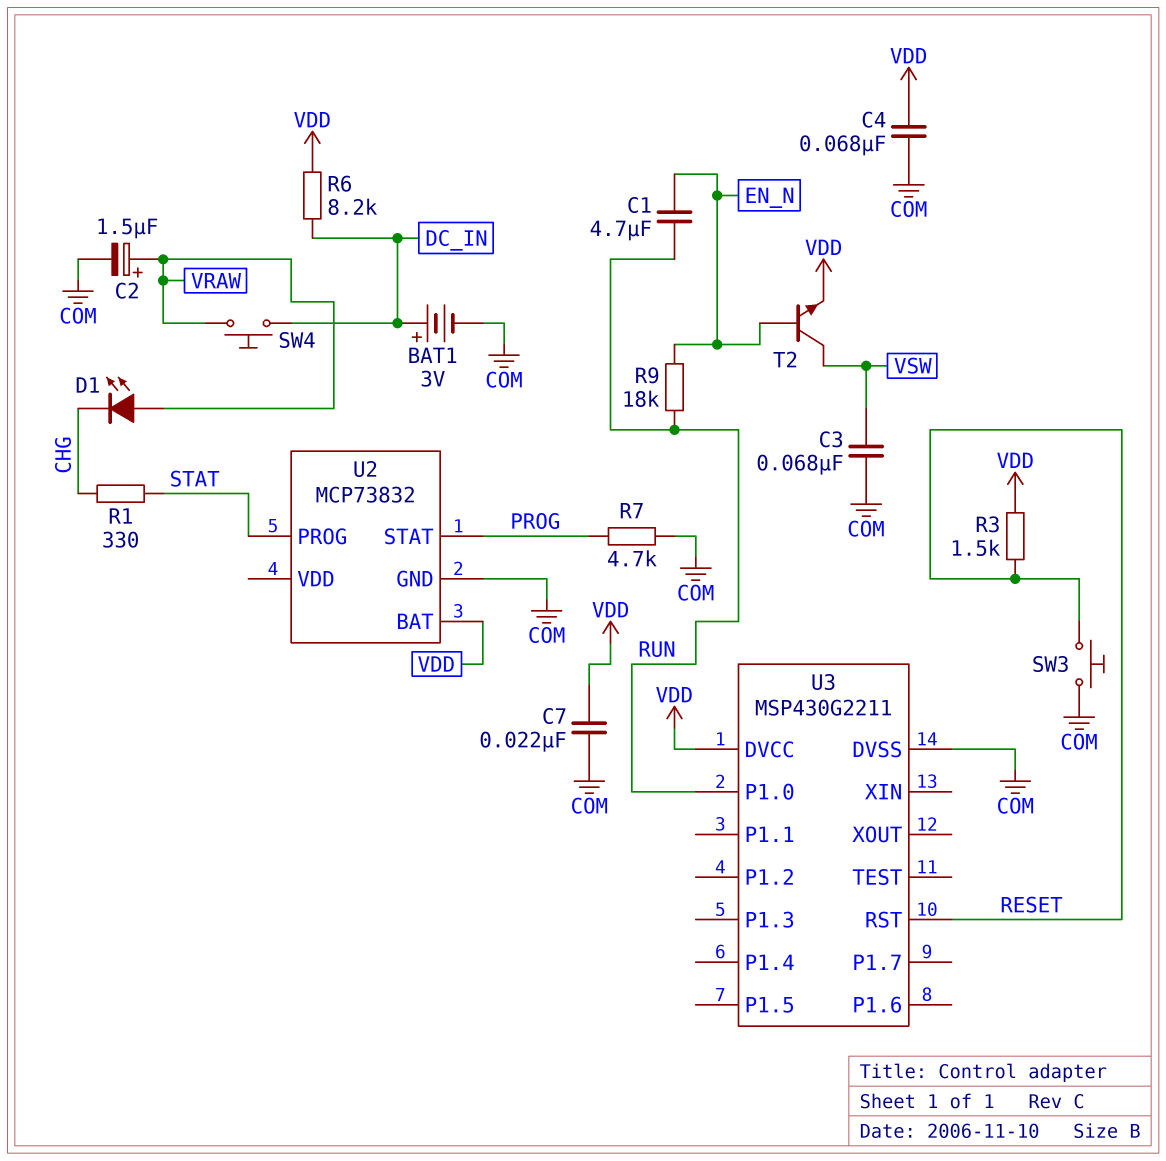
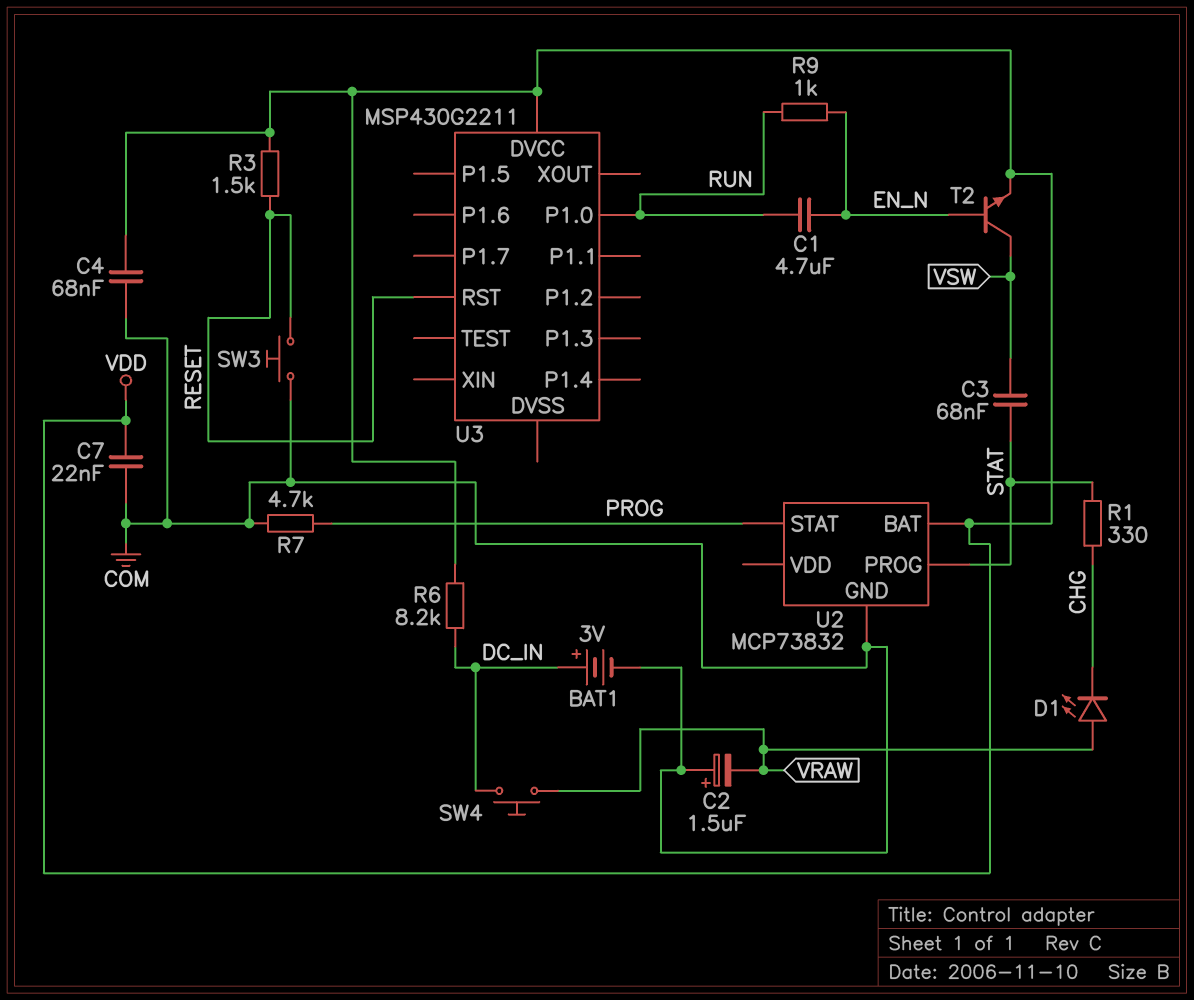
C2: 1.5uF (plus VRAW, minus COM) -> 1.5uF (plus COM, minus VRAW)
C3: 68nF (COM, VSW) -> 68nF (STAT, VSW)
R9: 18k (EN_N, RUN) -> 1k (EN_N, RUN)
U3 pin DVSS: COM -> none

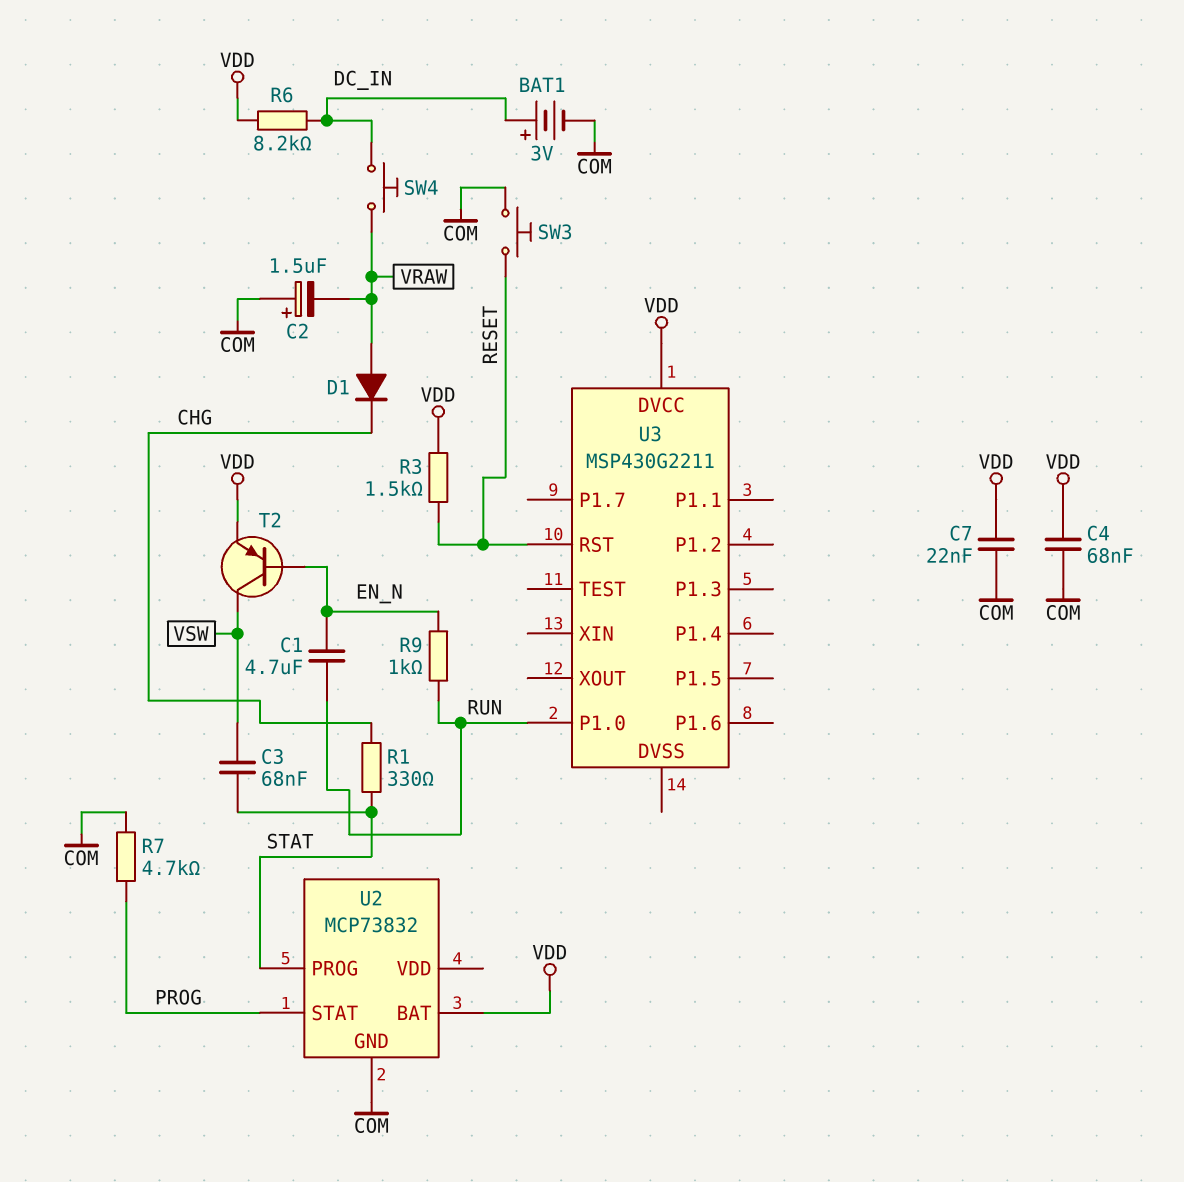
D1: LED (A VRAW, K CHG) -> diode (A VRAW, K CHG)
T2: NPN (B EN_N, C VSW, E VDD) -> PNP (B EN_N, C VSW, E VDD)

